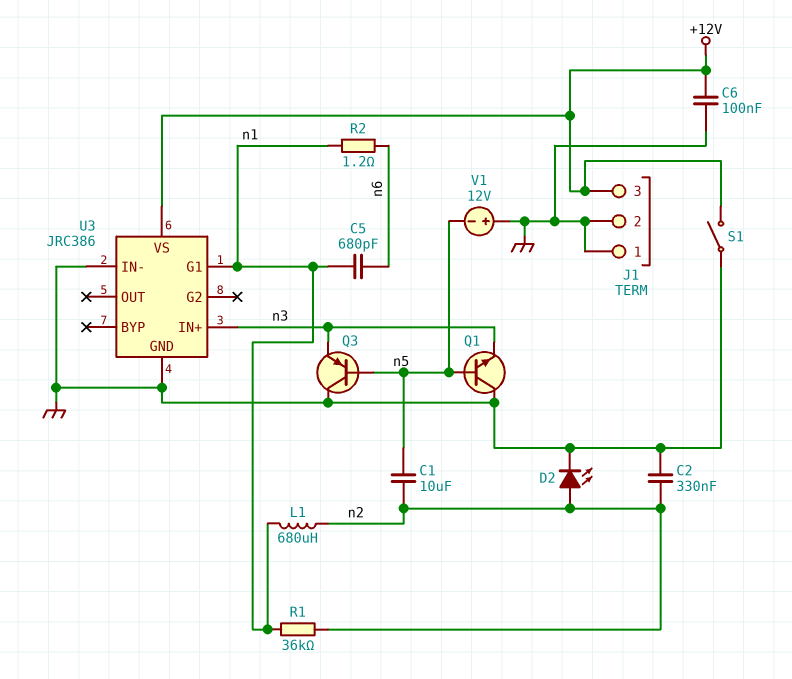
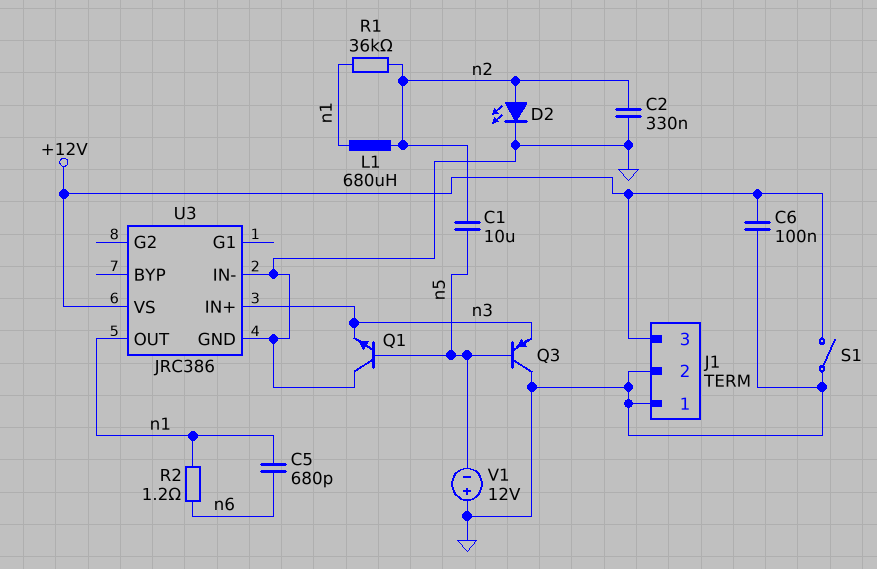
U3 pin G1: n1 -> none
U3 pin OUT: none -> n1

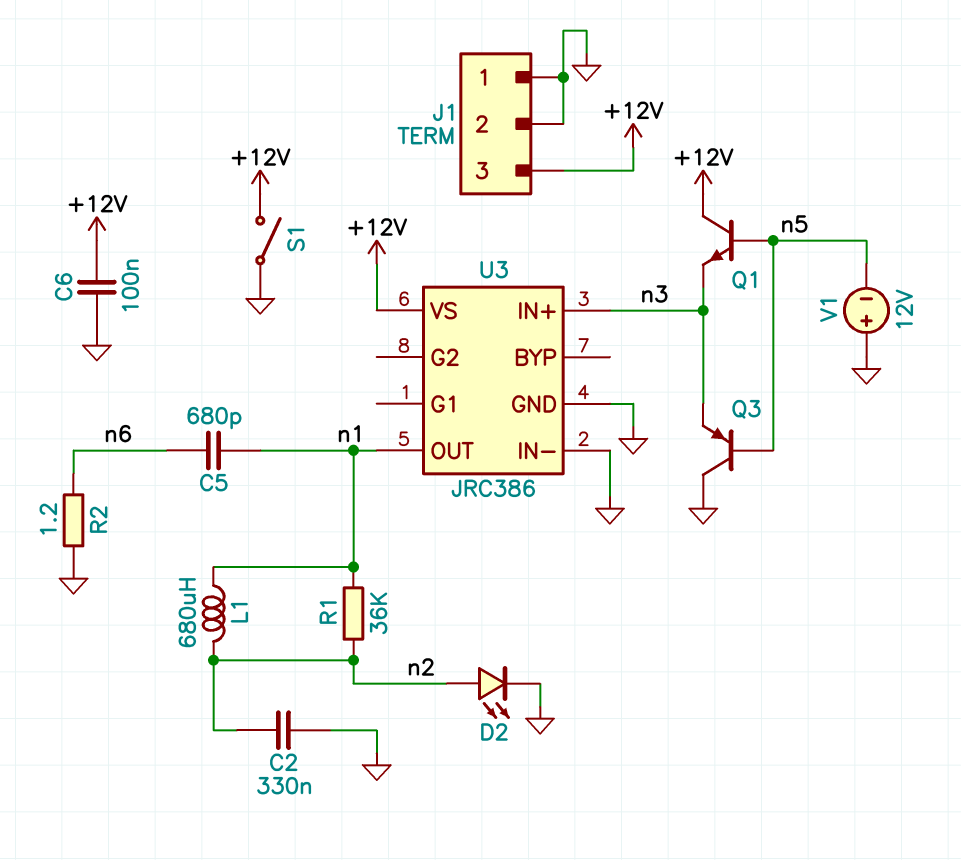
C1: 10uF (n2, n5) -> none
Q1: NPN (B n5, C GND, E n3) -> NPN (B n5, C +12V, E n3)
R2: 1.2 (n1, n6) -> 1.2 (GND, n6)

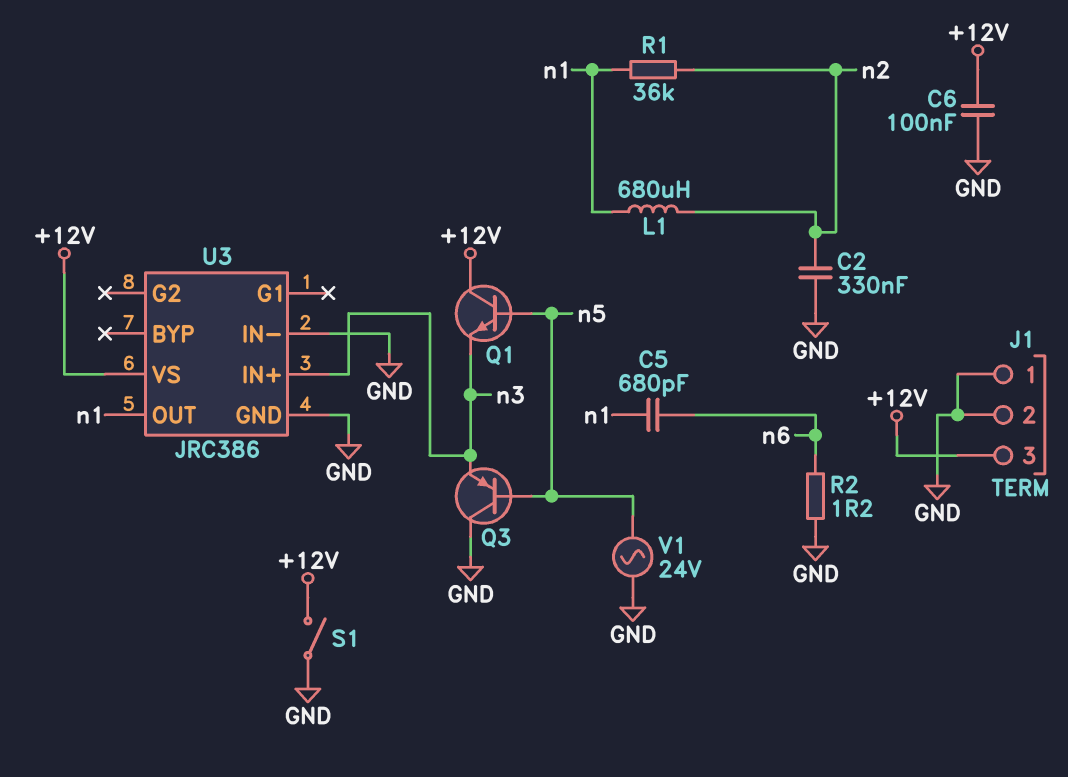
D2: LED (A n2, K GND) -> none
V1: 12V (plus GND, minus n5) -> AC 24V (GND, n5)

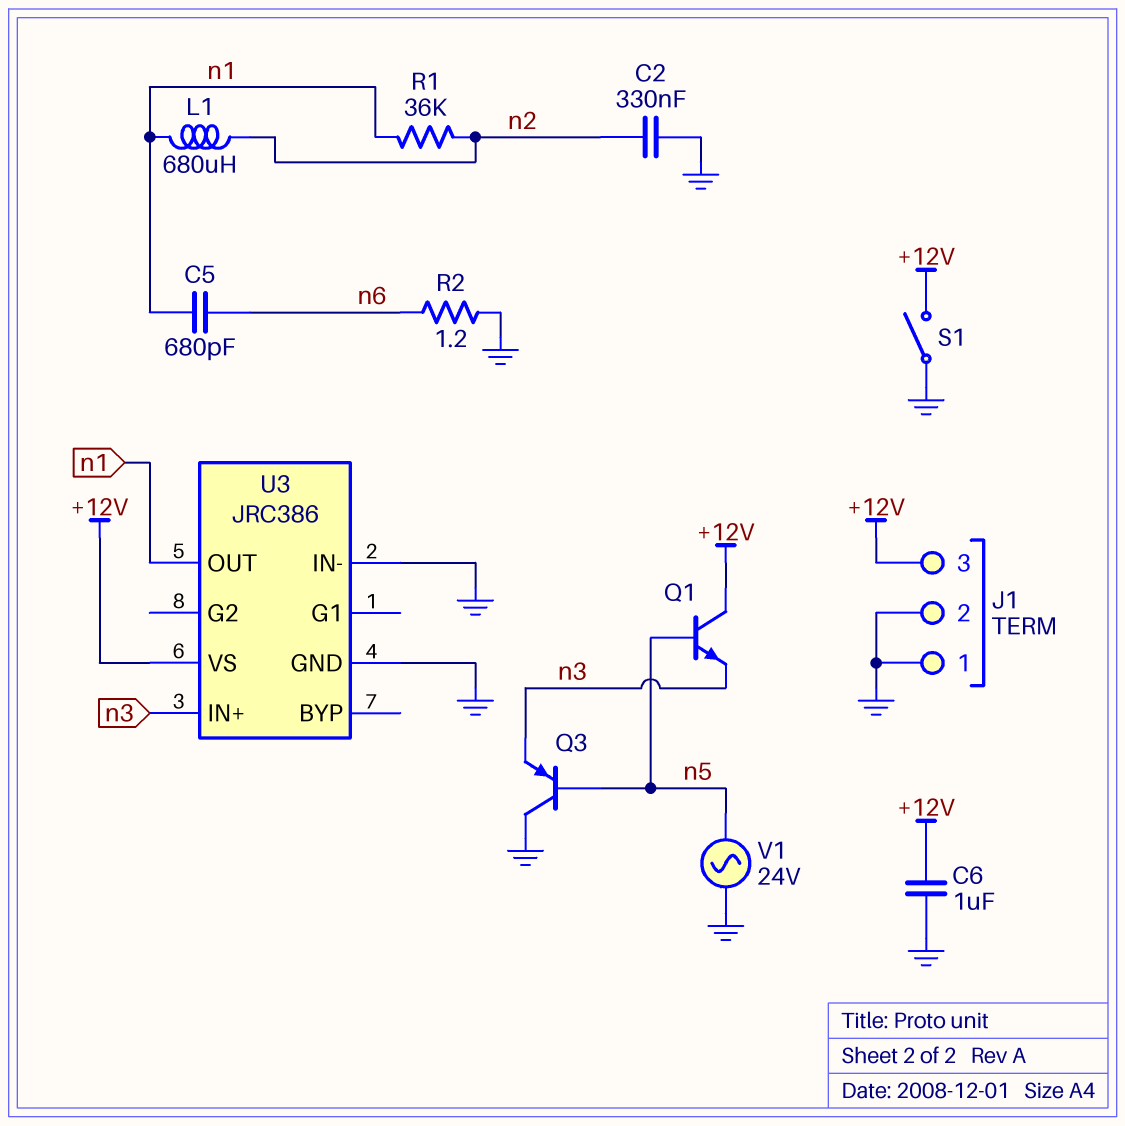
C6: 100nF (+12V, GND) -> 1uF (+12V, GND)

